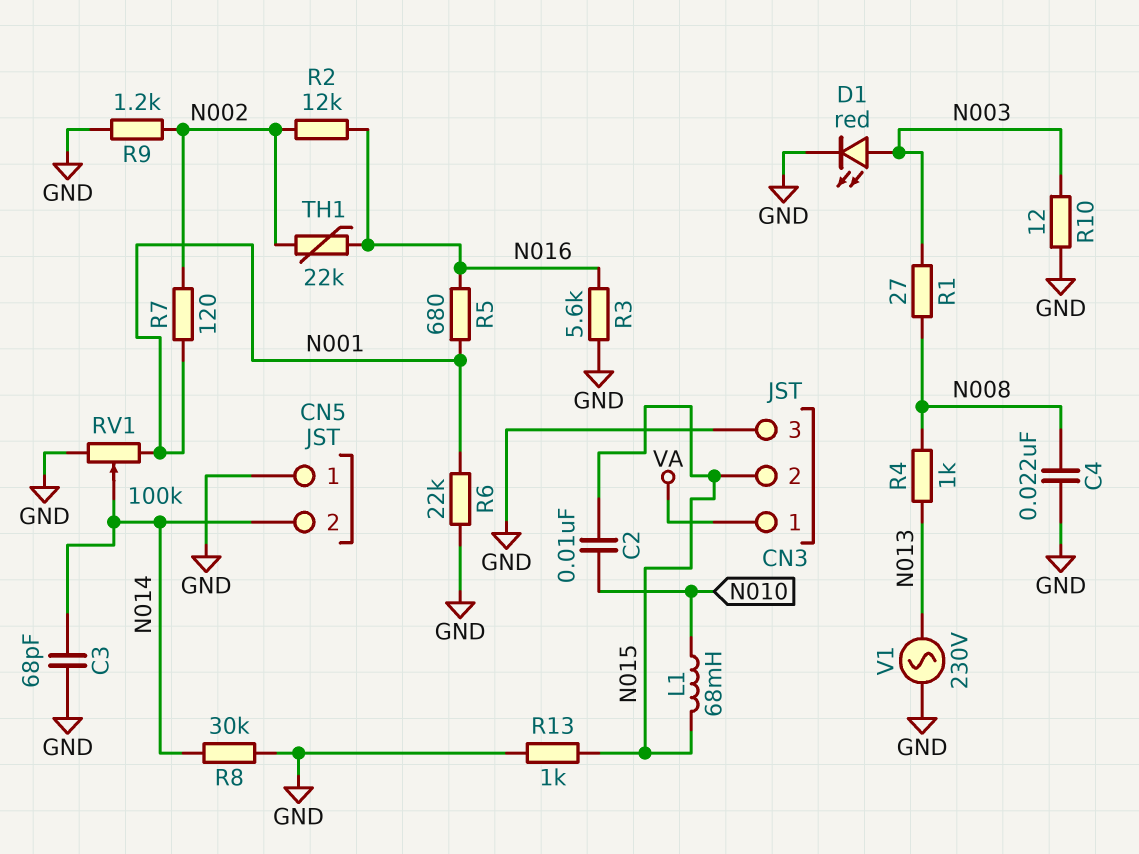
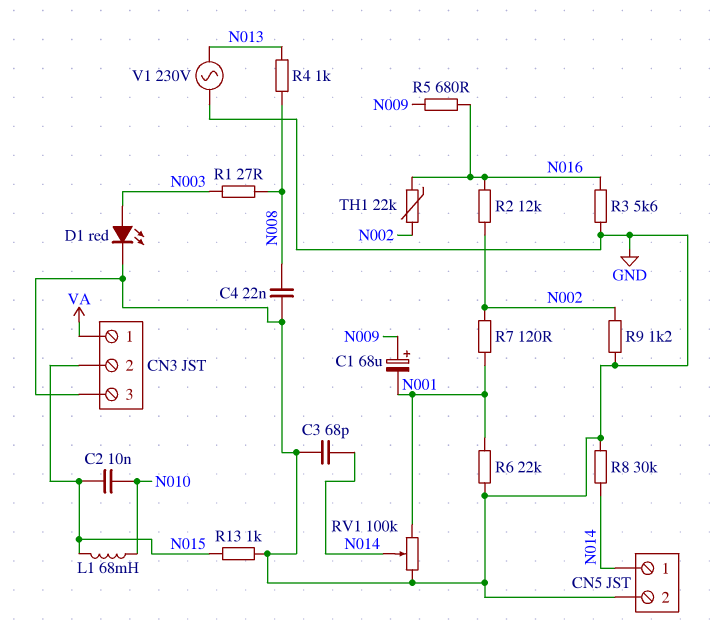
C1: none -> 68uF (plus N009, minus N001)
CN5 pin 1: GND -> N014
CN5 pin 2: N014 -> GND
R5: 680 (N001, N016) -> 680 (N009, N016)
R10: 12 (GND, N003) -> none

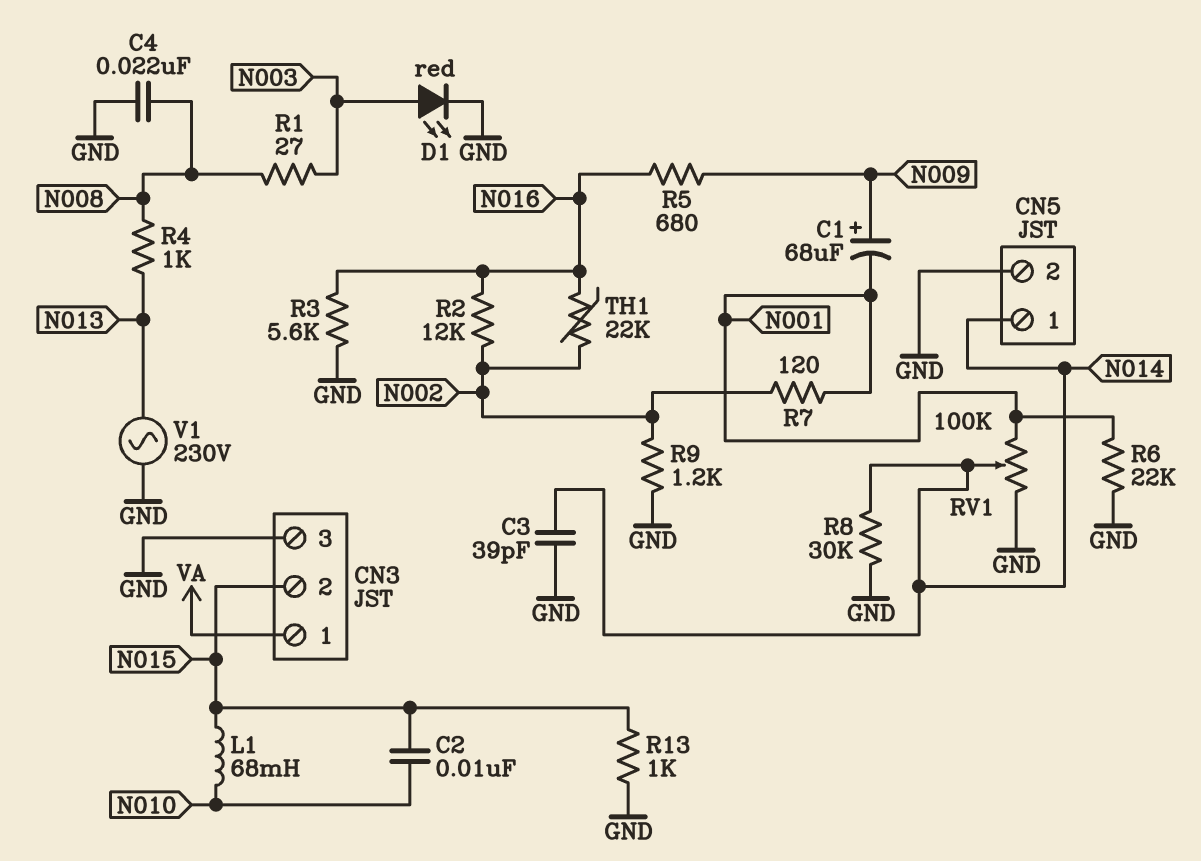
C3: 68pF (GND, N014) -> 39pF (GND, N014)

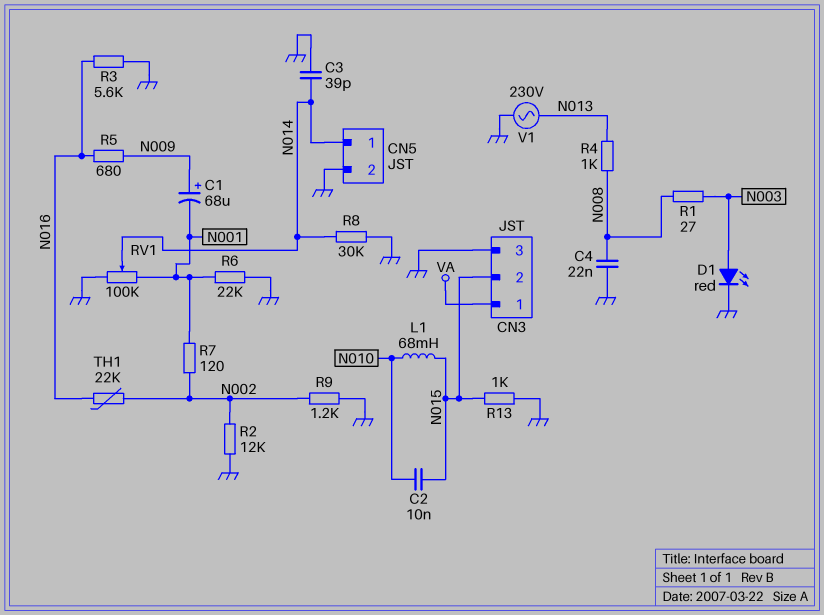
R2: 12k (N002, N016) -> 12k (GND, N002)

